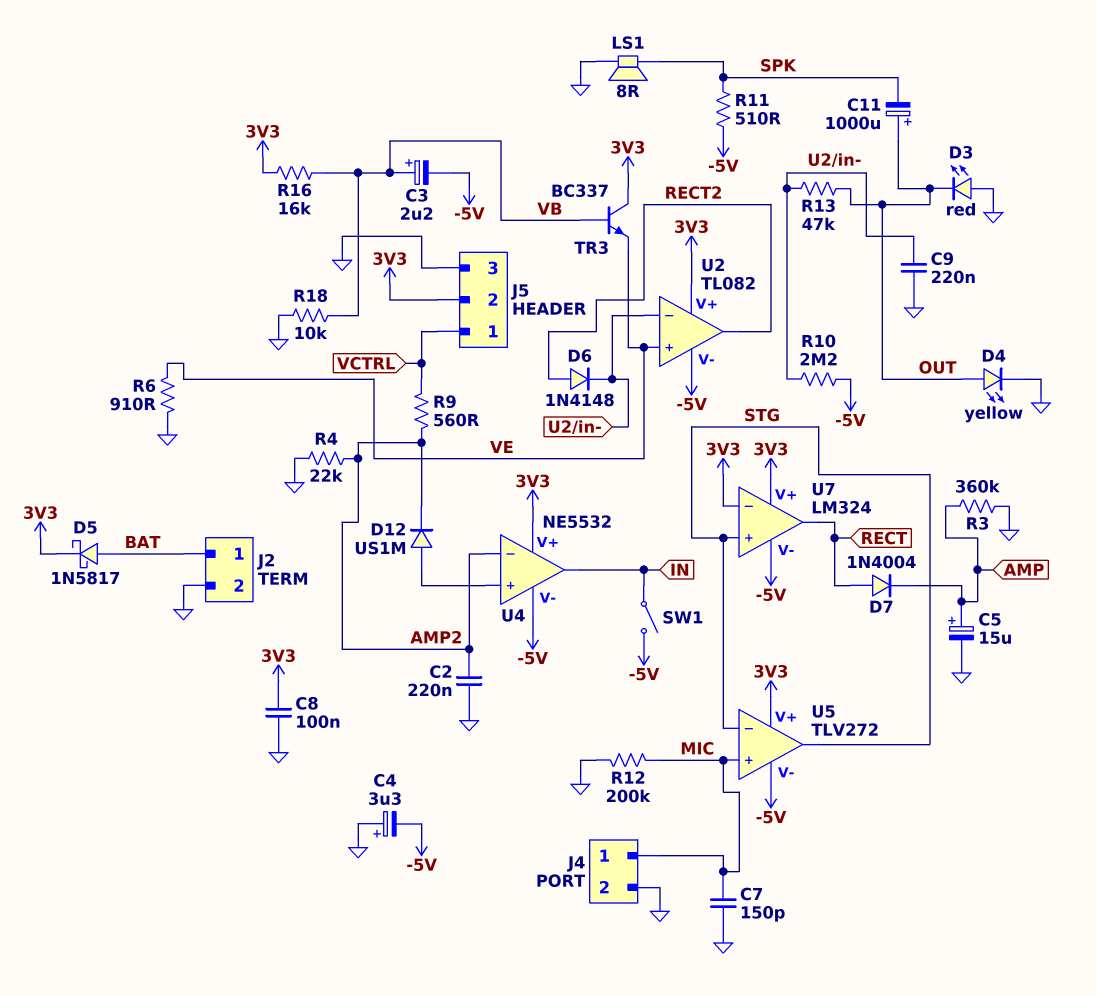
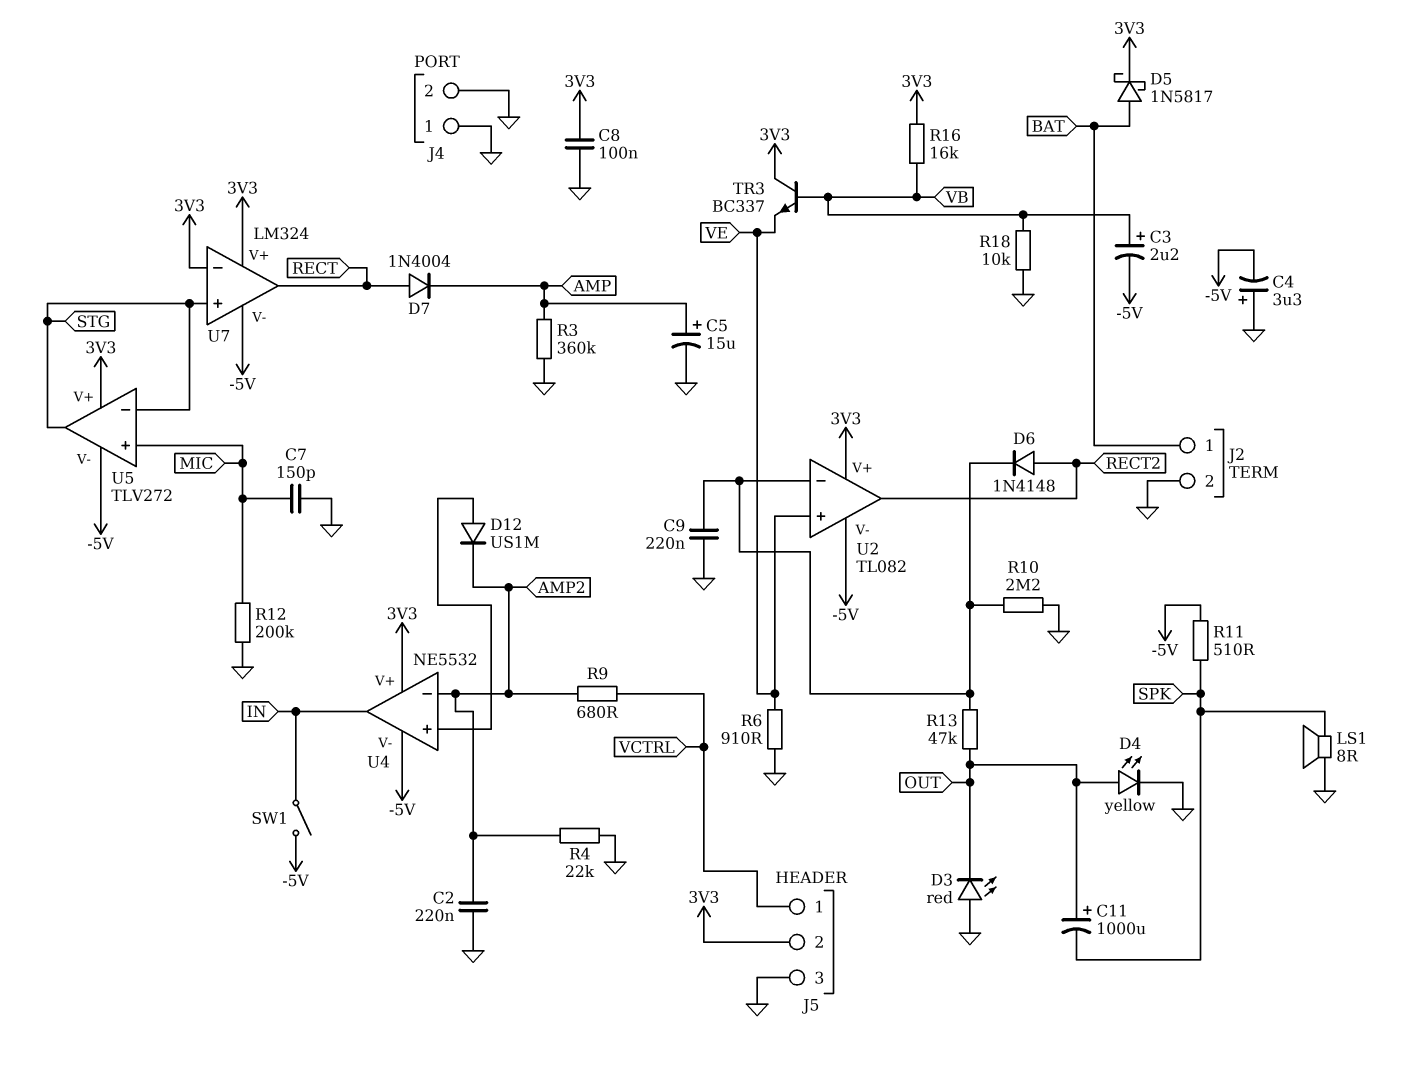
J4 pin 1: MIC -> GND
R9: 560 (AMP2, VCTRL) -> 680 (AMP2, VCTRL)
R10: 2.2M (-5V, U2/in-) -> 2.2M (GND, U2/in-)

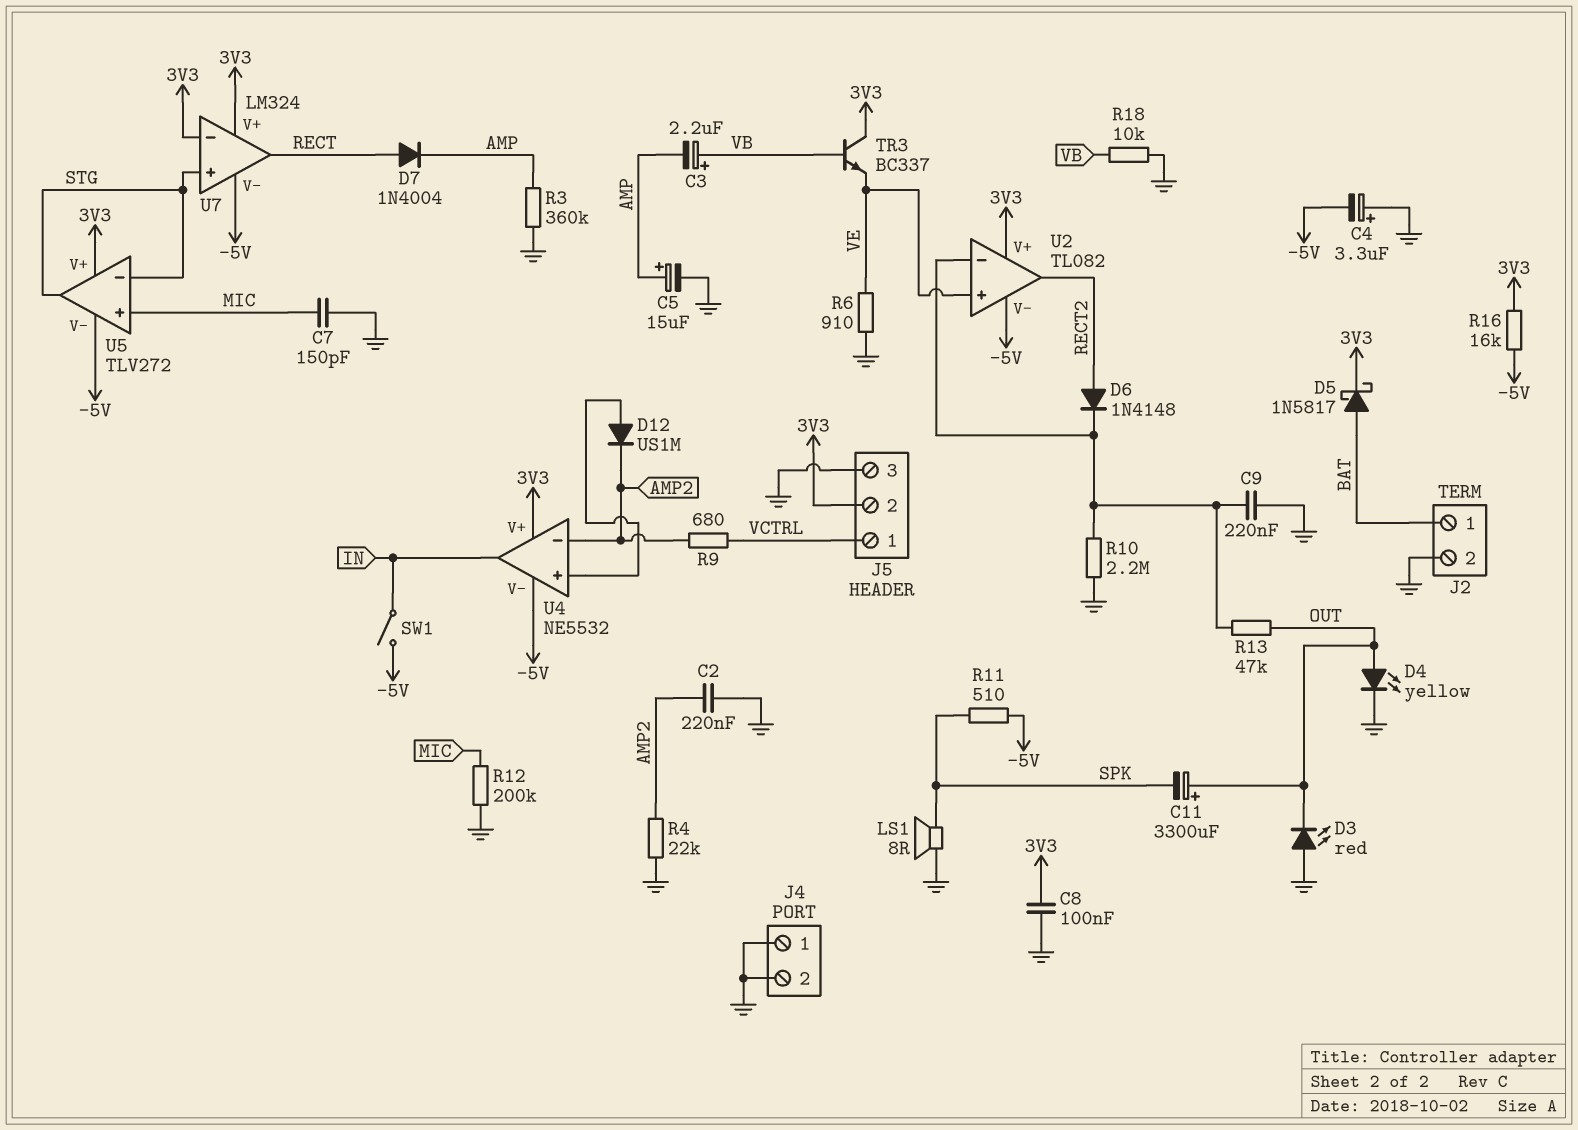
C3: 2.2uF (plus VB, minus -5V) -> 2.2uF (plus VB, minus AMP)
C11: 1000uF (plus OUT, minus SPK) -> 3300uF (plus OUT, minus SPK)
R16: 16k (3V3, VB) -> 16k (-5V, 3V3)

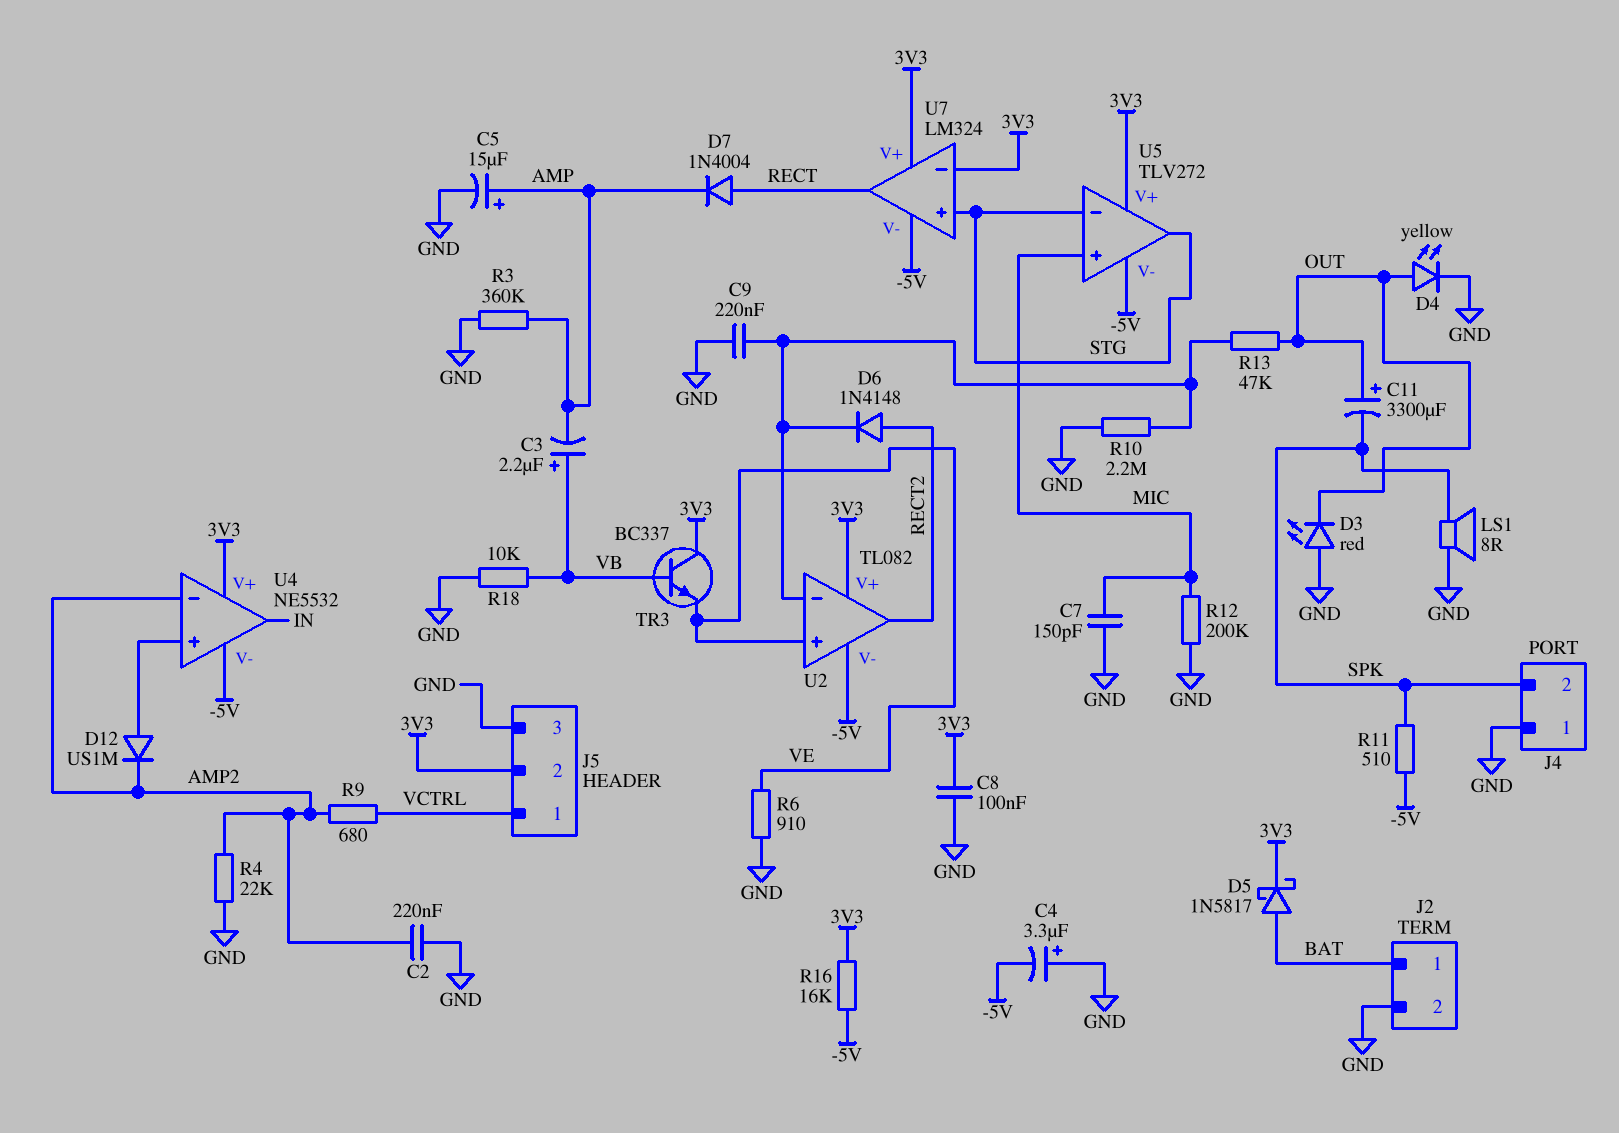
J4 pin 2: GND -> SPK
SW1: switch (-5V, IN) -> none

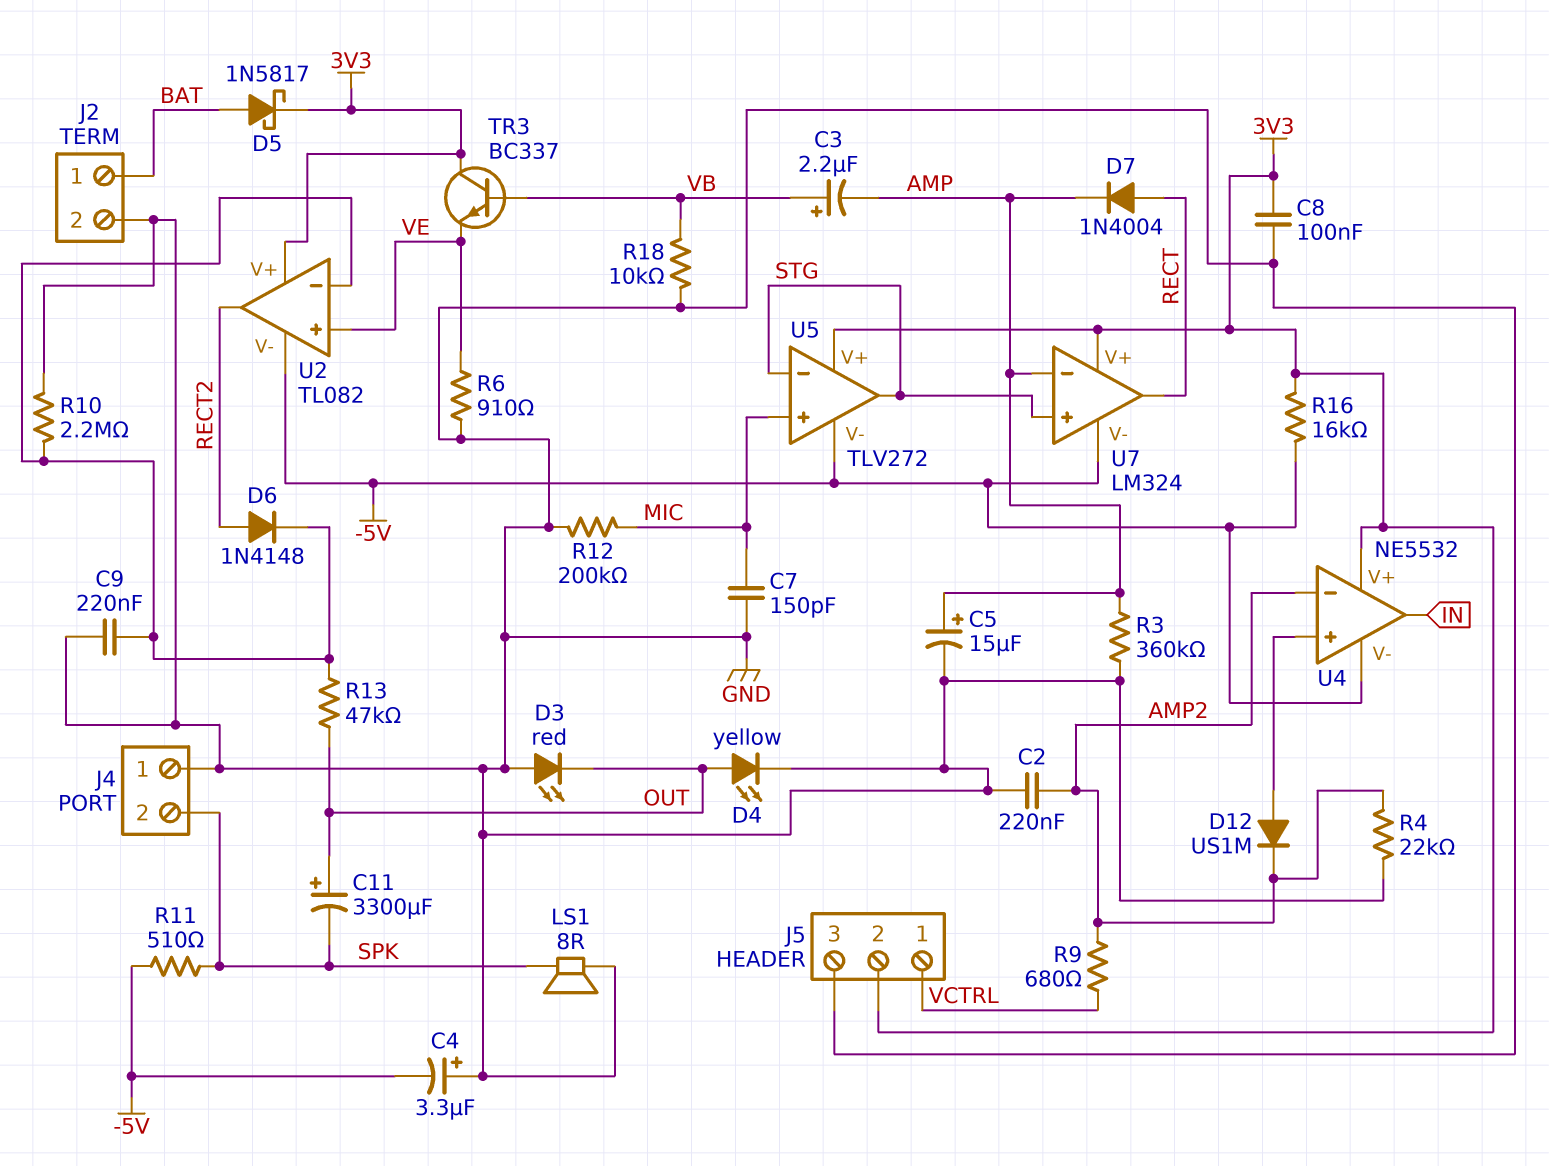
U7 pin in-: 3V3 -> AMP

